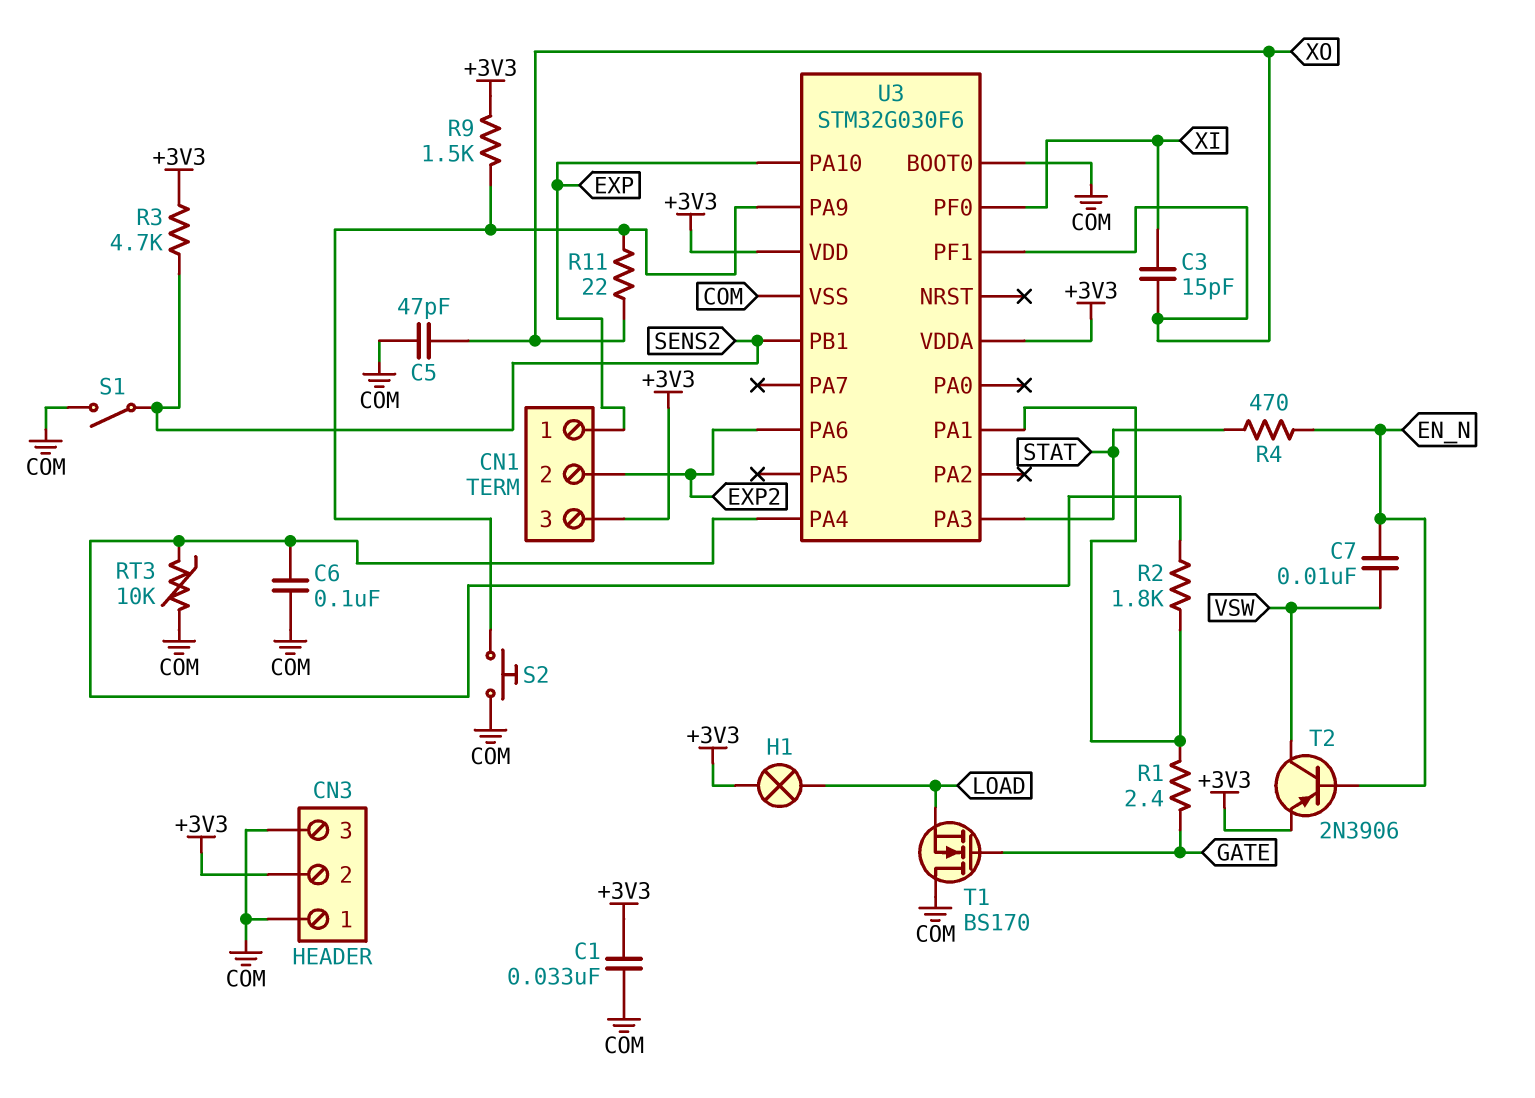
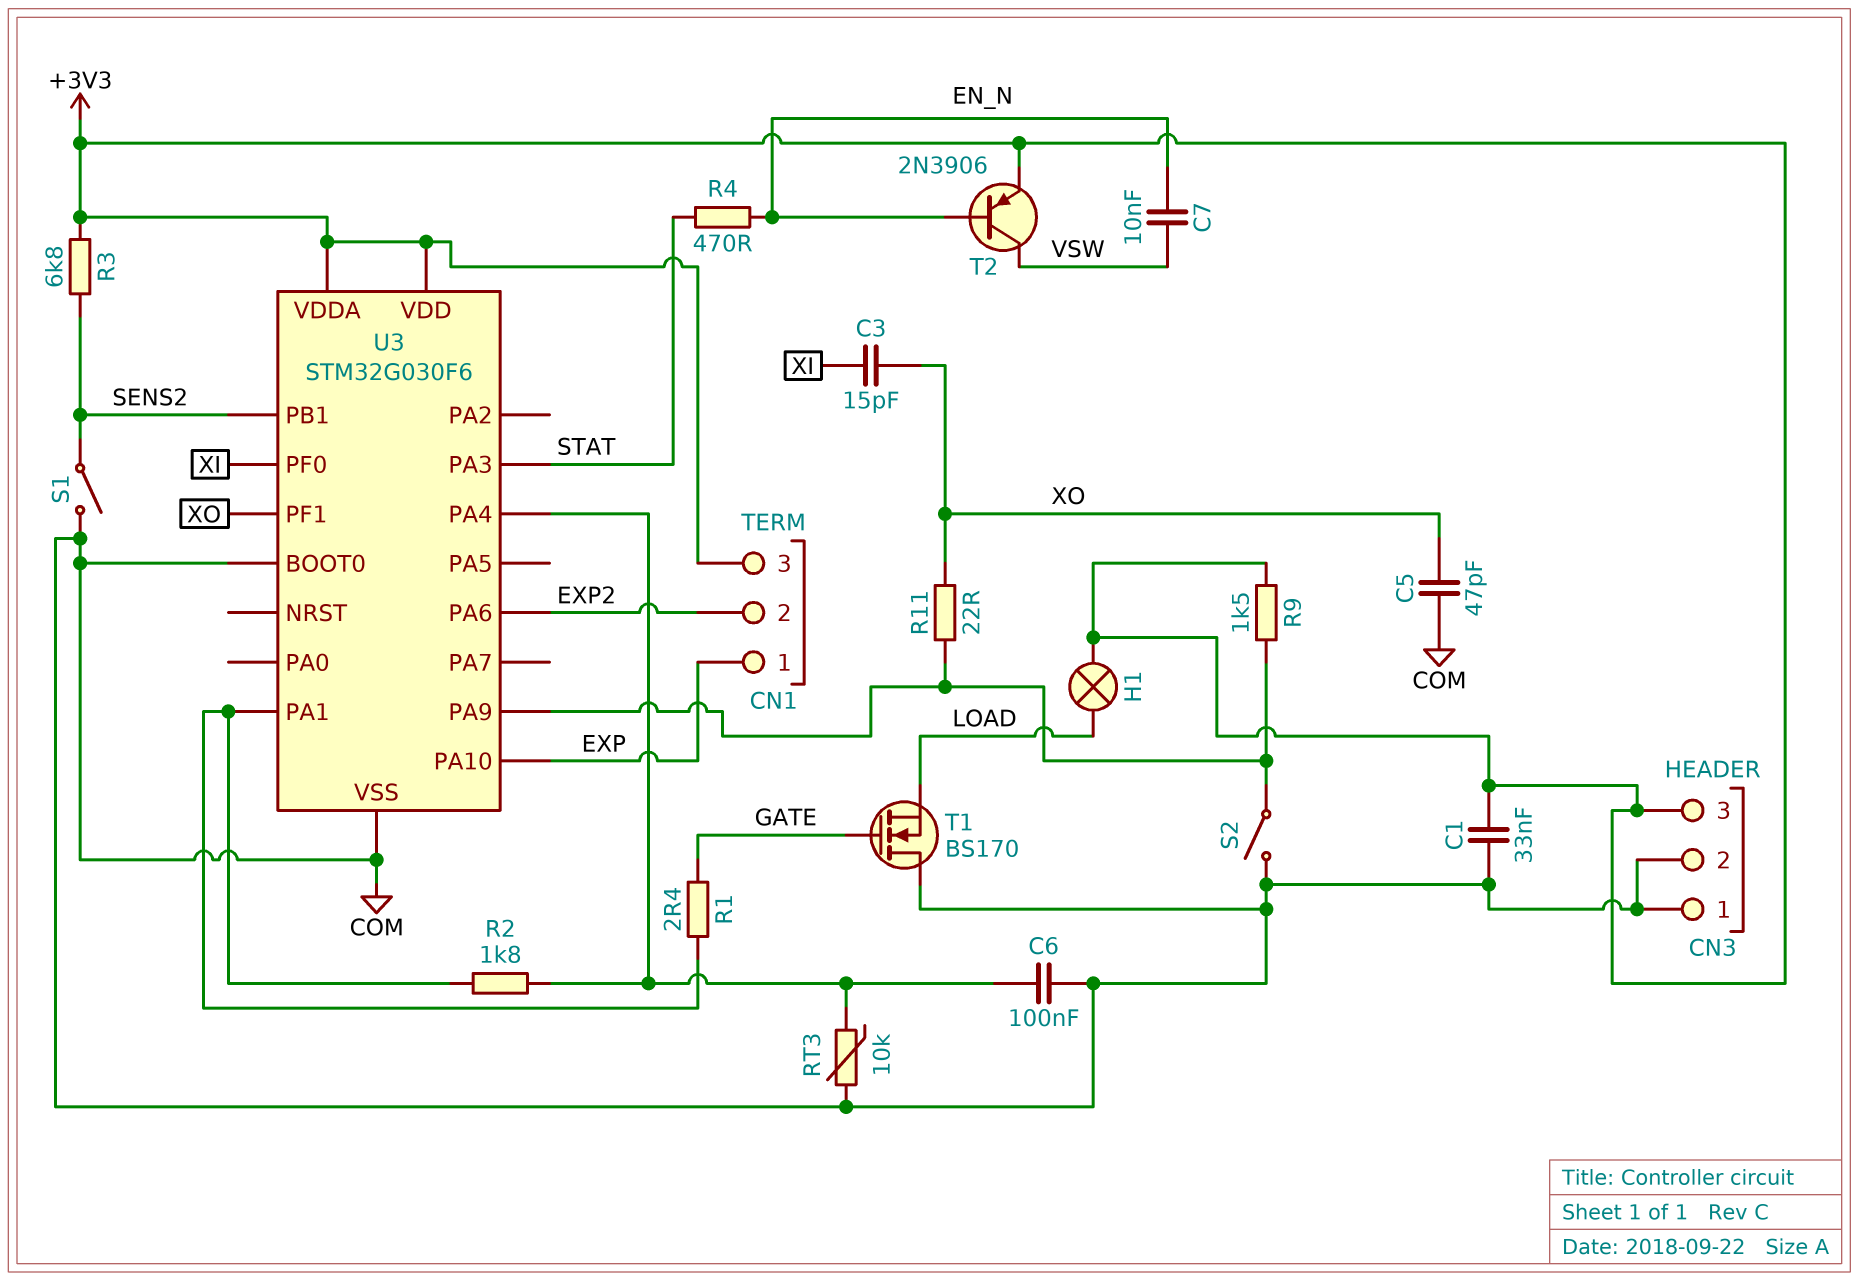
CN3 pin 2: +3V3 -> COM
CN3 pin 3: COM -> +3V3
R3: 4.7k (+3V3, SENS2) -> 6.8k (+3V3, SENS2)
S2: button (COM, U3/PA9) -> switch (COM, U3/PA9)

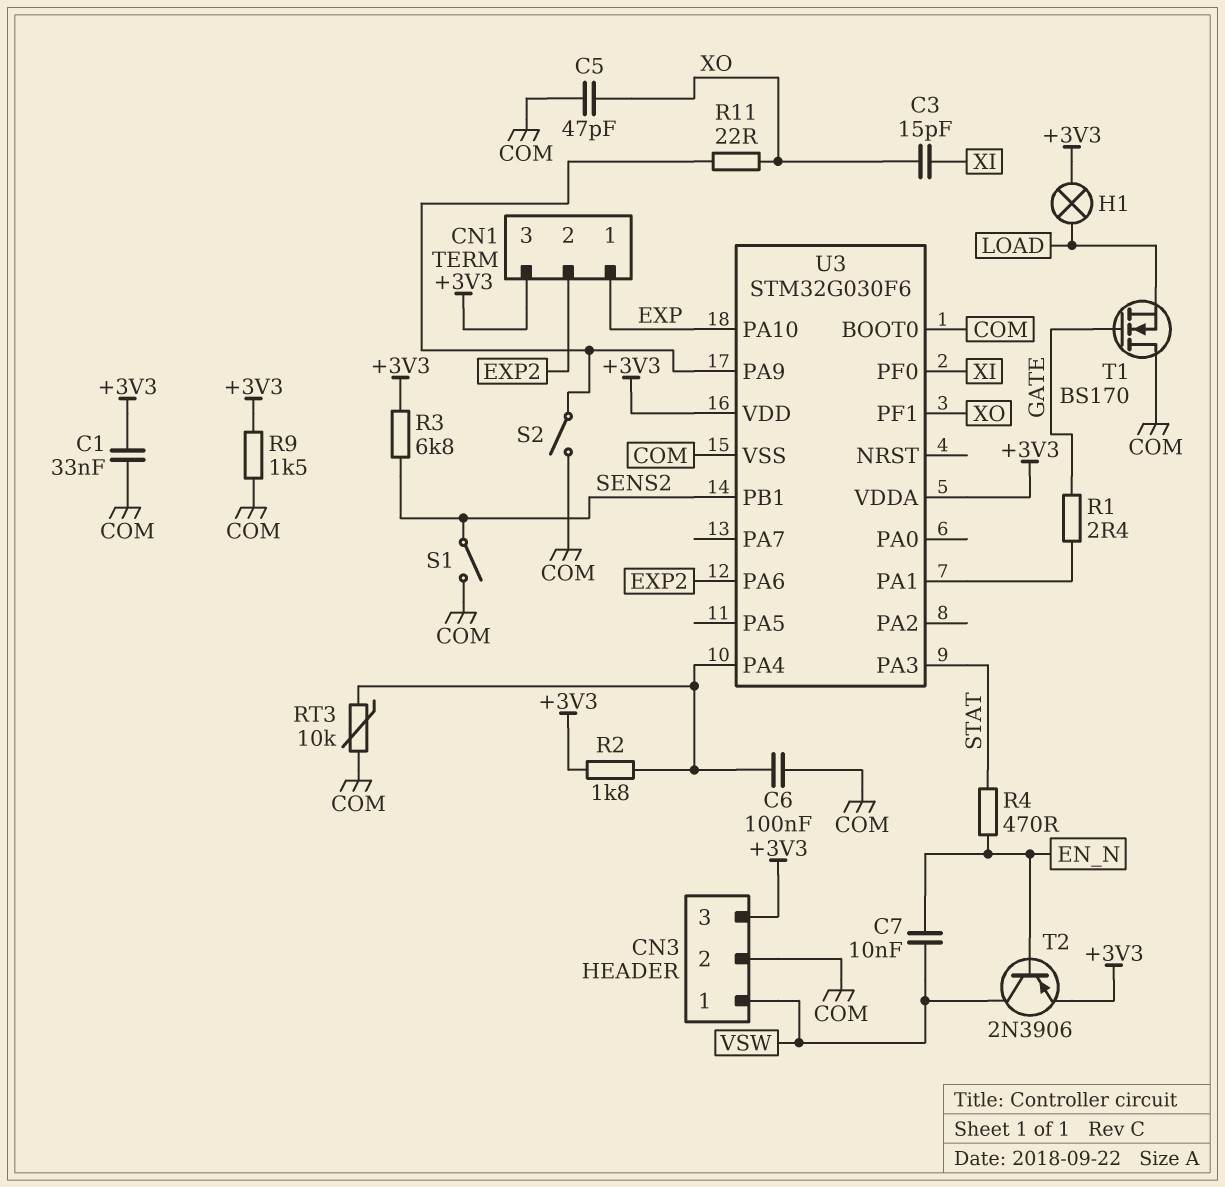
CN3 pin 1: COM -> VSW
R2: 1.8k (U3/PA1, U3/PA4) -> 1.8k (+3V3, U3/PA4)
R9: 1.5k (+3V3, U3/PA9) -> 1.5k (+3V3, COM)

